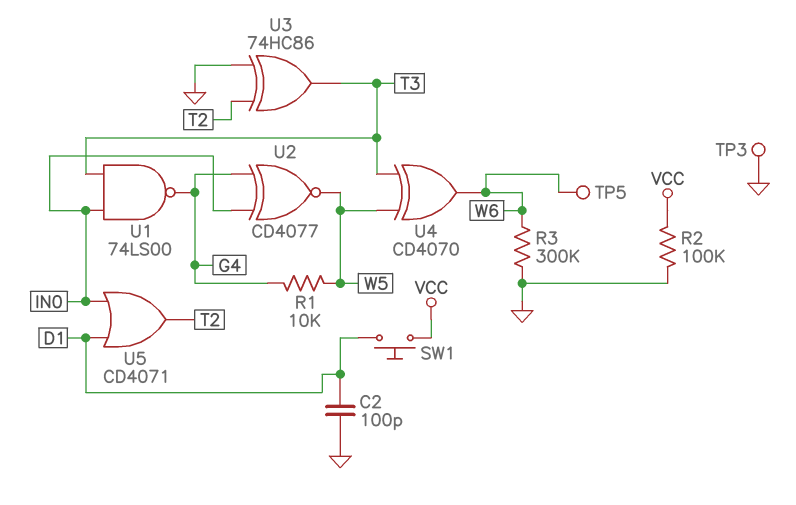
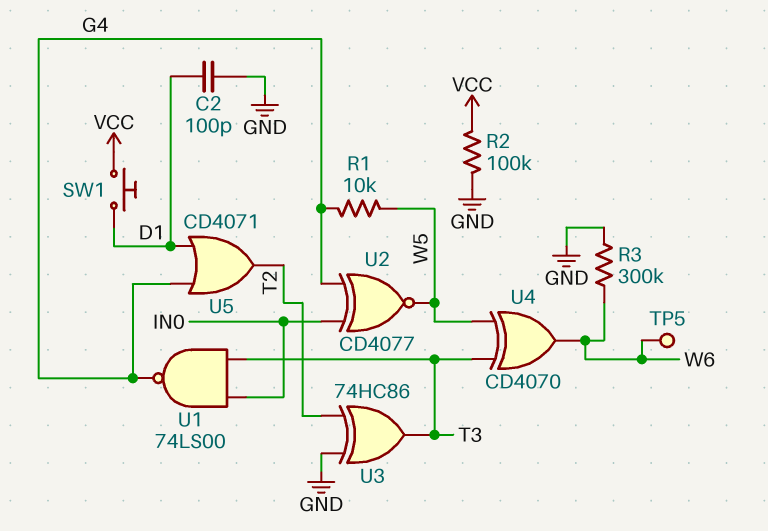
TP3: test point (GND) -> none
U5: OR CD4071 (in D1, in IN0, out T2) -> OR CD4071 (in D1, in G4, out T2)

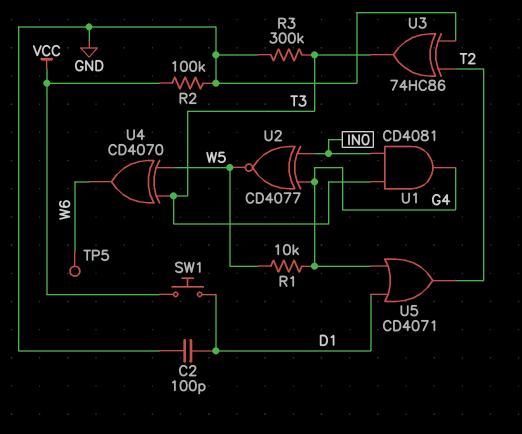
R3: 300k (GND, W6) -> 300k (GND, T3)
U1: NAND 74LS00 (in IN0, in T3, out G4) -> AND CD4081 (in IN0, in T3, out G4)

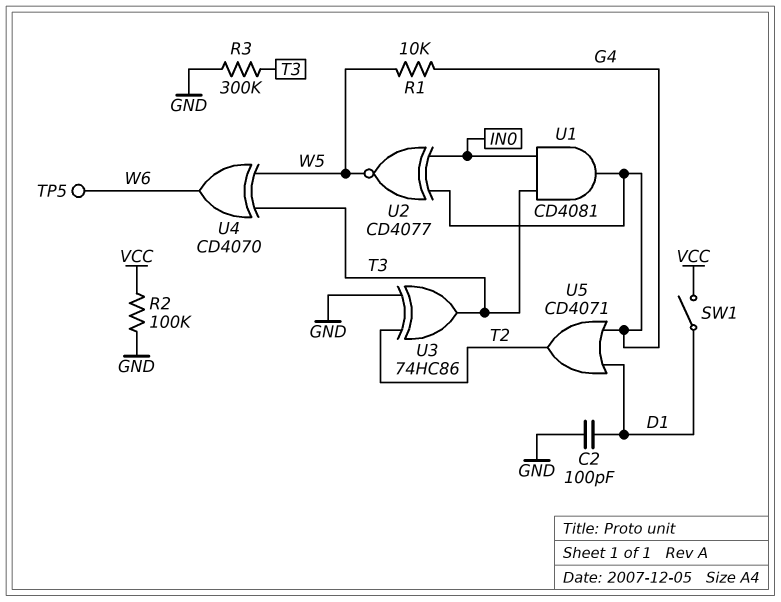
SW1: button (D1, VCC) -> switch (D1, VCC)

